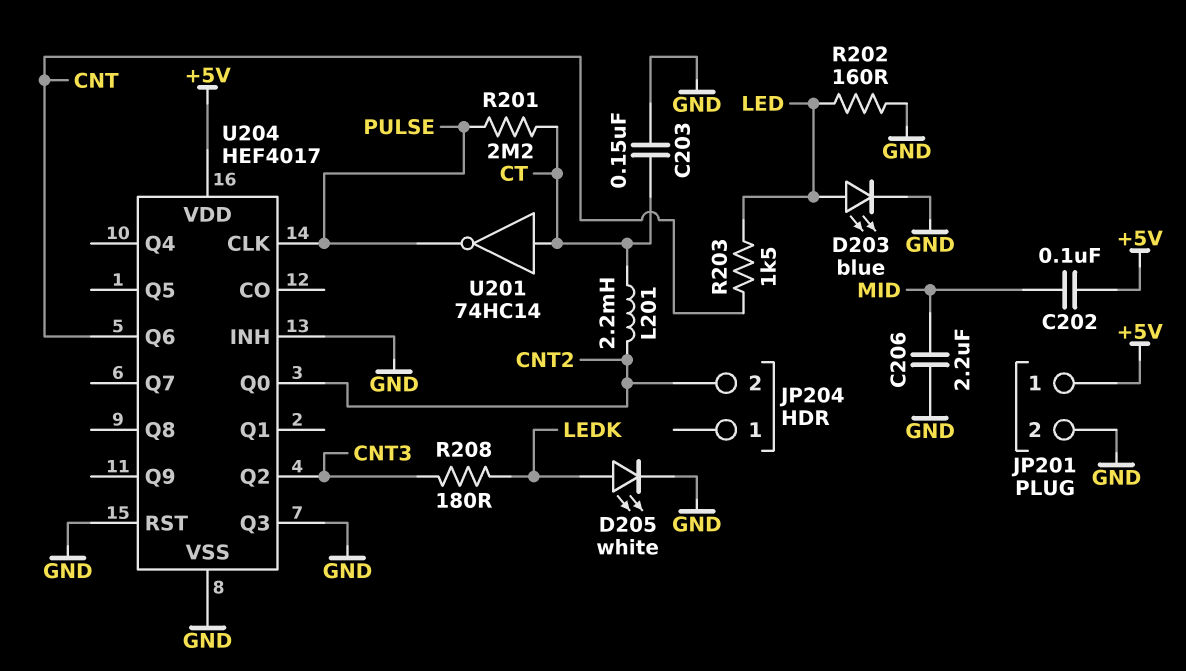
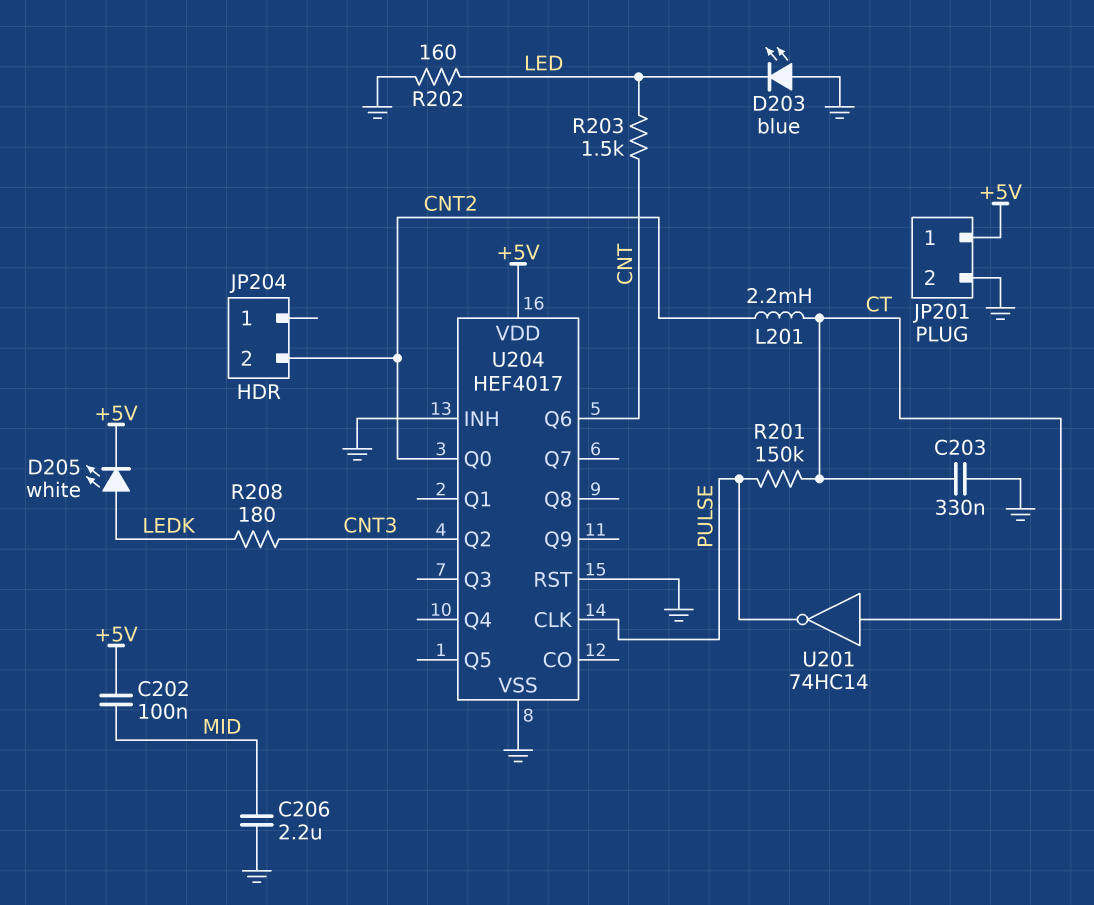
C203: 150nF (CT, GND) -> 330nF (CT, GND)
D203: LED blue (A LED, K GND) -> LED blue (A GND, K LED)
D205: LED white (A LEDK, K GND) -> LED white (A LEDK, K +5V)
R201: 2.2M (CT, PULSE) -> 150k (CT, PULSE)
U204 pin Q3: GND -> none

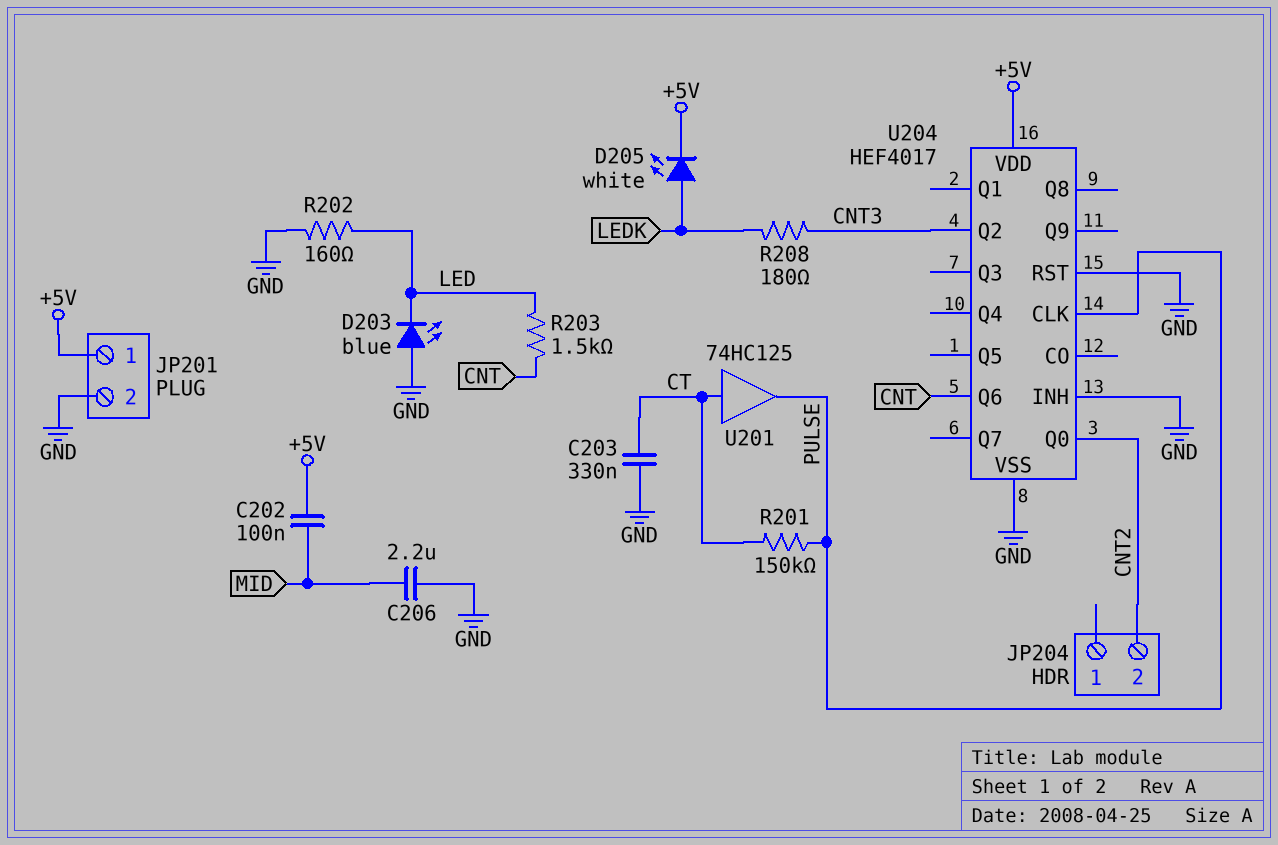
L201: 2.2mH (CNT2, CT) -> none
U201: NOT 74HC14 (in CT, out PULSE) -> buffer 74HC125 (in CT, out PULSE)

